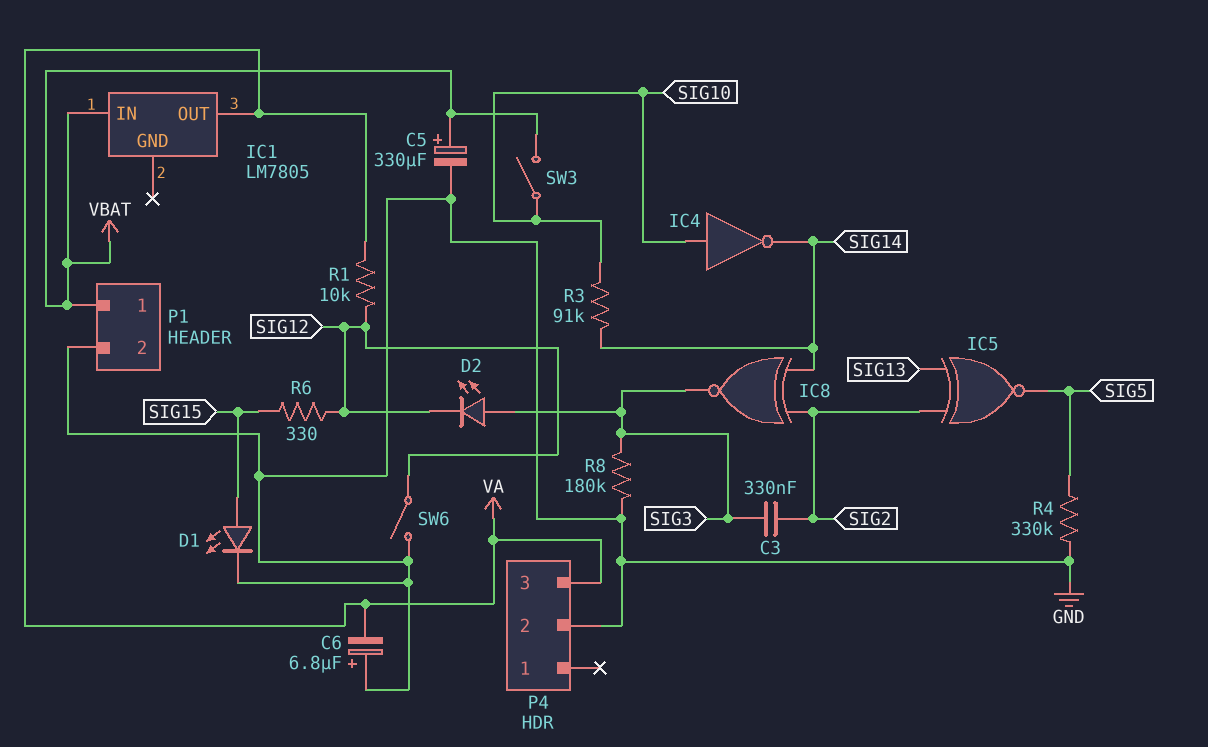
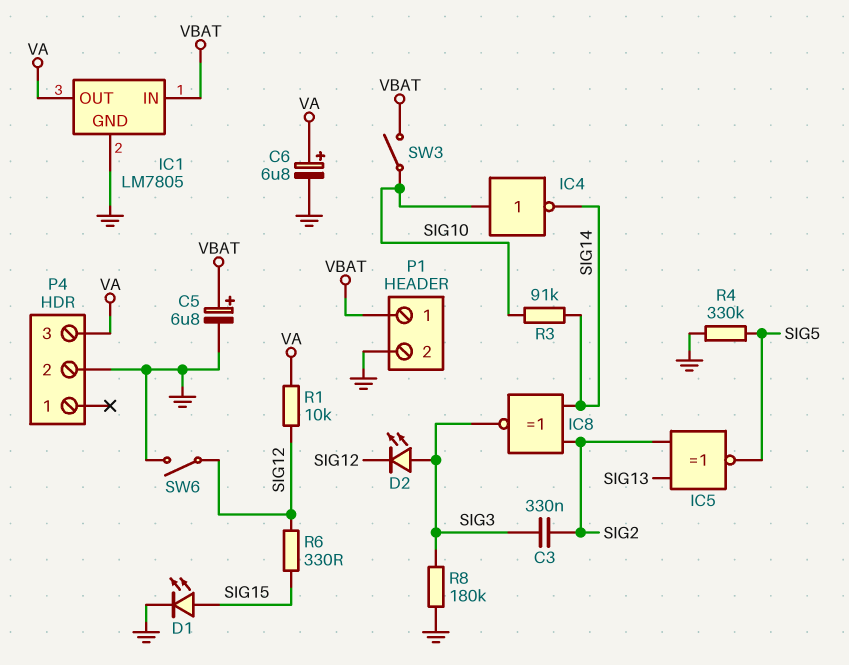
C5: 330uF (plus VBAT, minus GND) -> 6.8uF (plus VBAT, minus GND)
C6: 6.8uF (plus GND, minus VA) -> 6.8uF (plus VA, minus GND)
IC1 pin GND: none -> GND

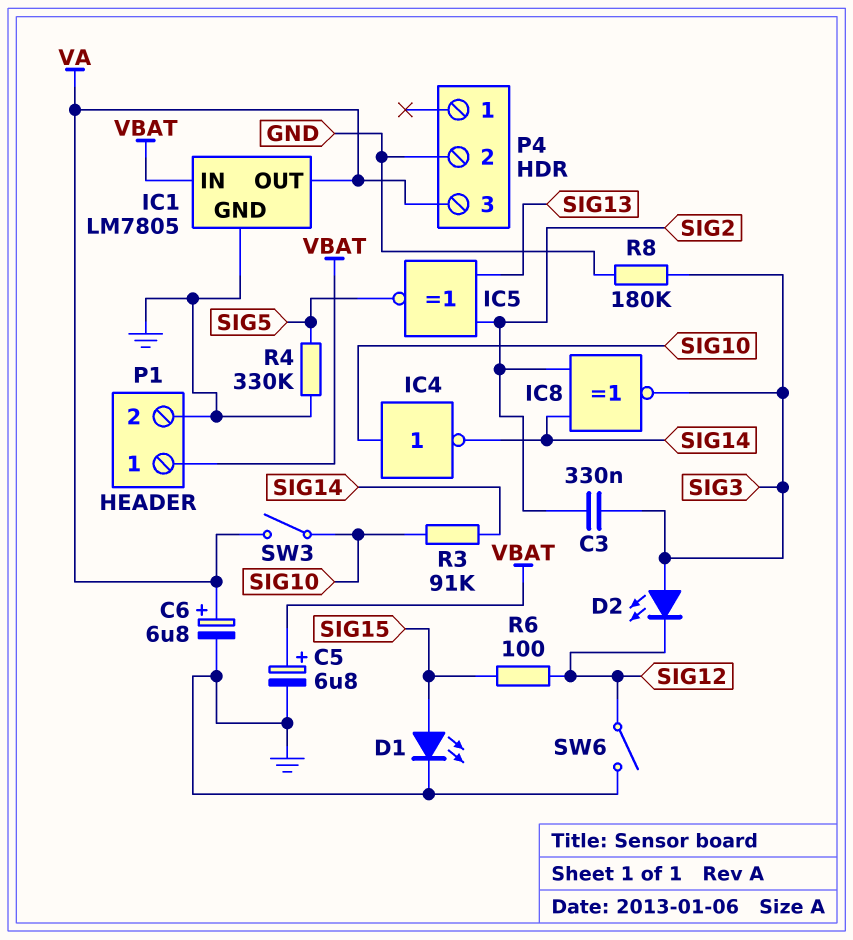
R1: 10k (SIG12, VA) -> none
R6: 330 (SIG12, SIG15) -> 100 (SIG12, SIG15)
SW3: switch (SIG10, VBAT) -> switch (SIG10, VA)

